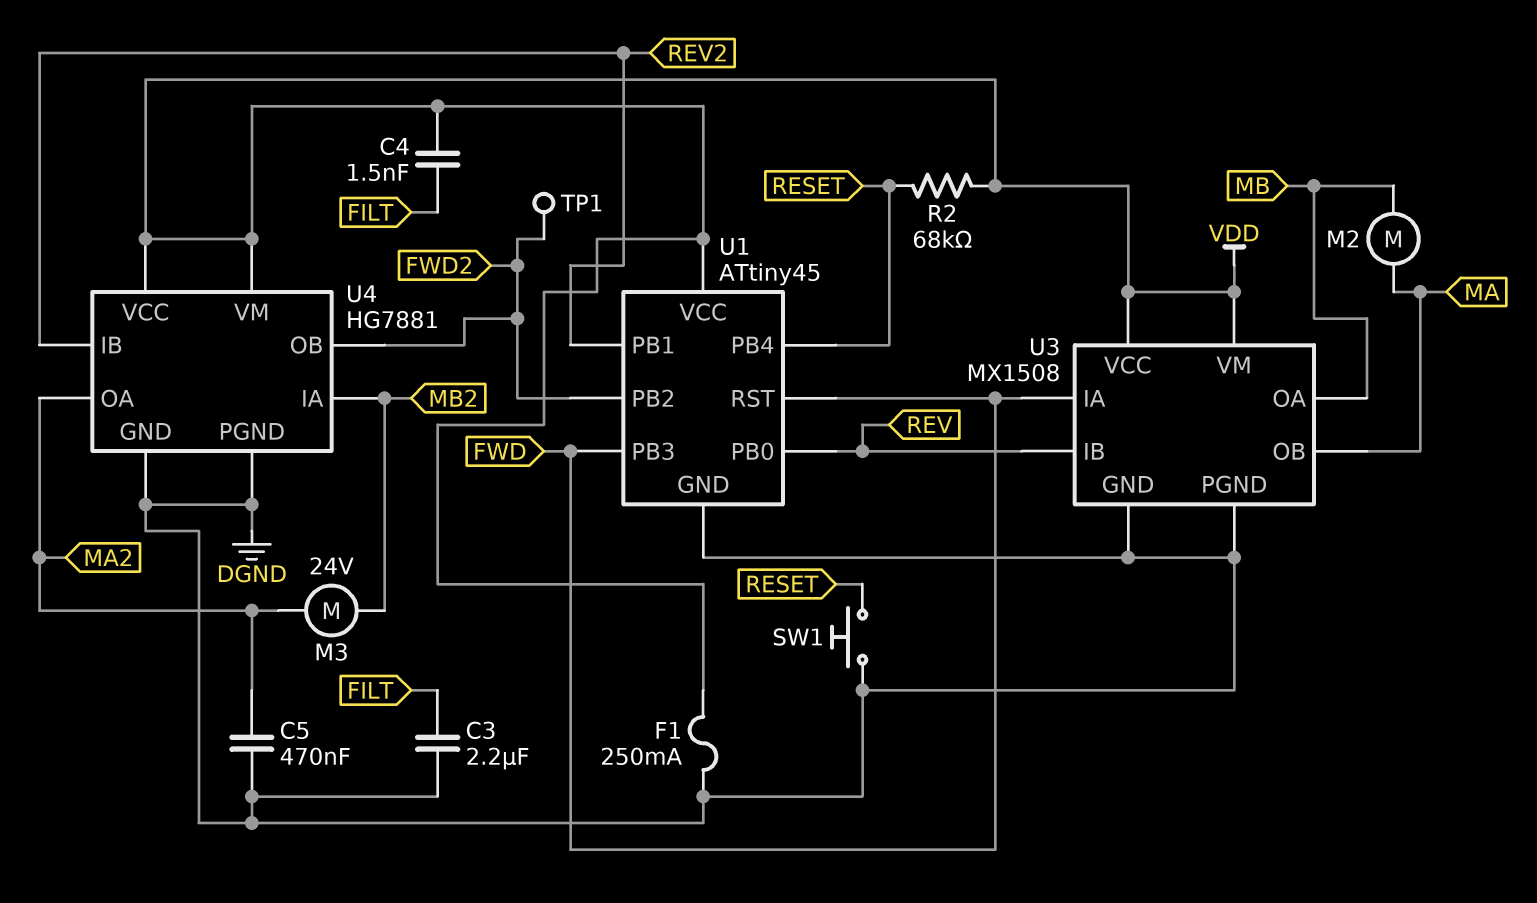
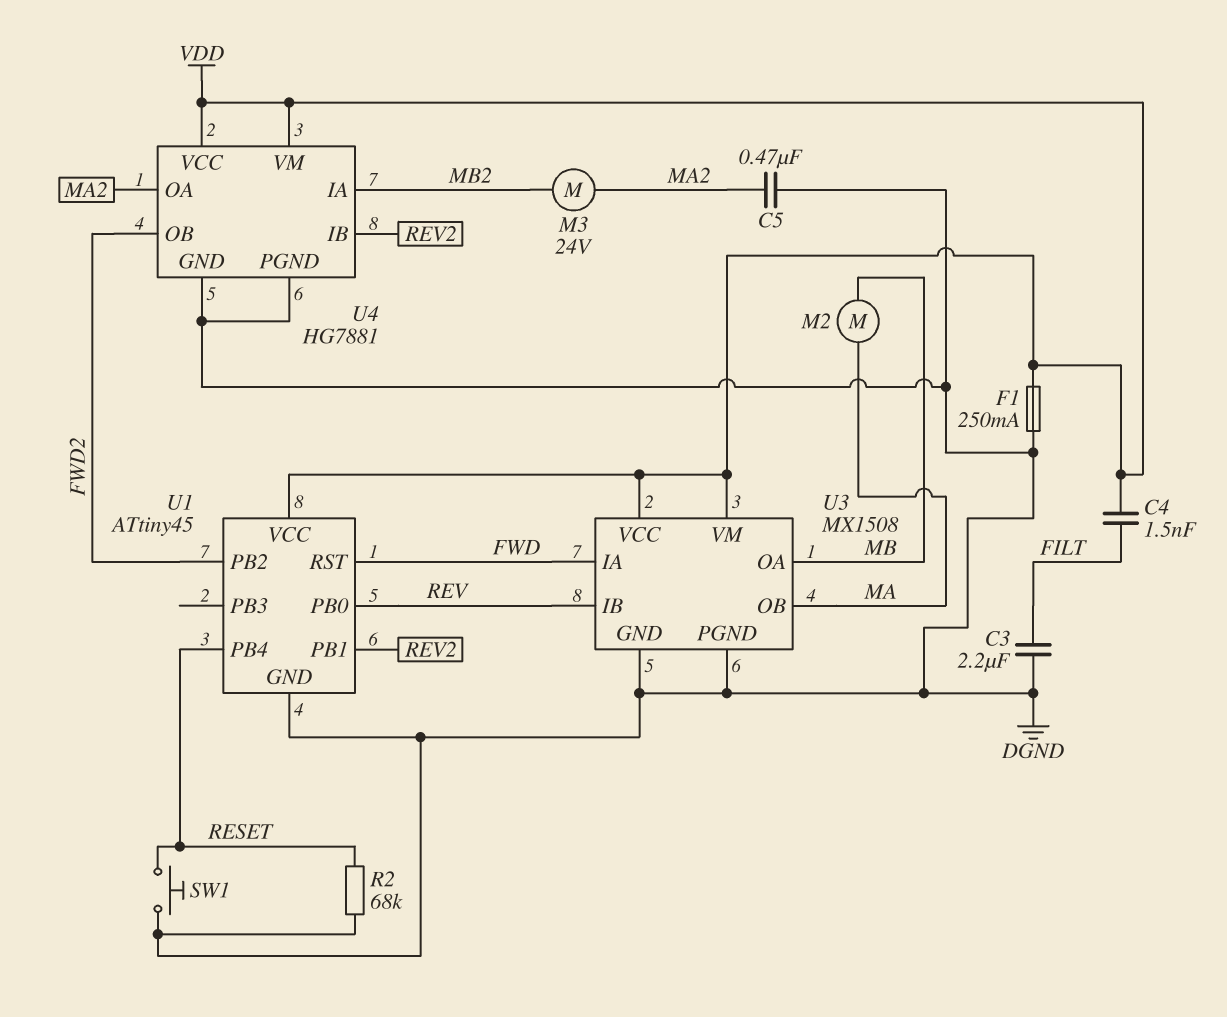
R2: 68k (RESET, VDD) -> 68k (DGND, RESET)
TP1: test point (FWD2) -> none
U1 pin PB3: FWD -> none

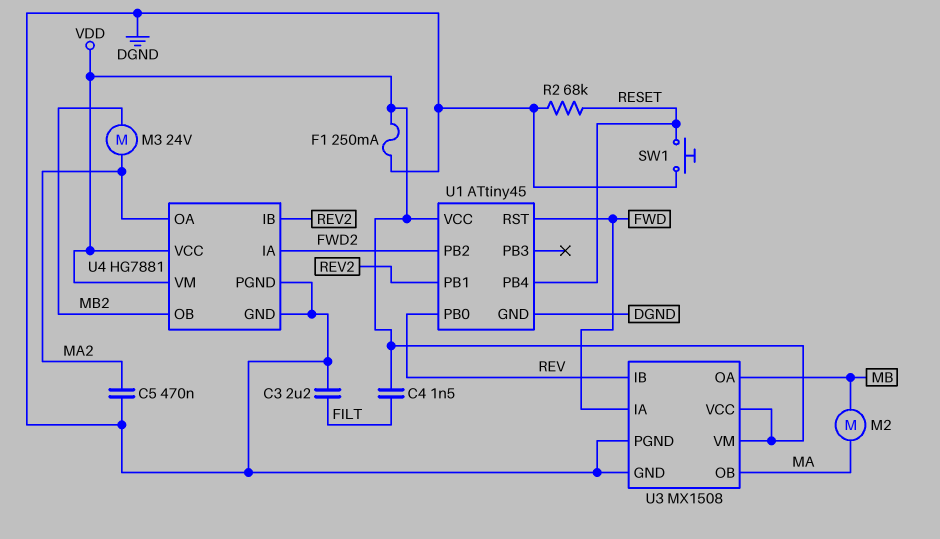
U4 pin IA: MB2 -> FWD2
U4 pin OB: FWD2 -> MB2

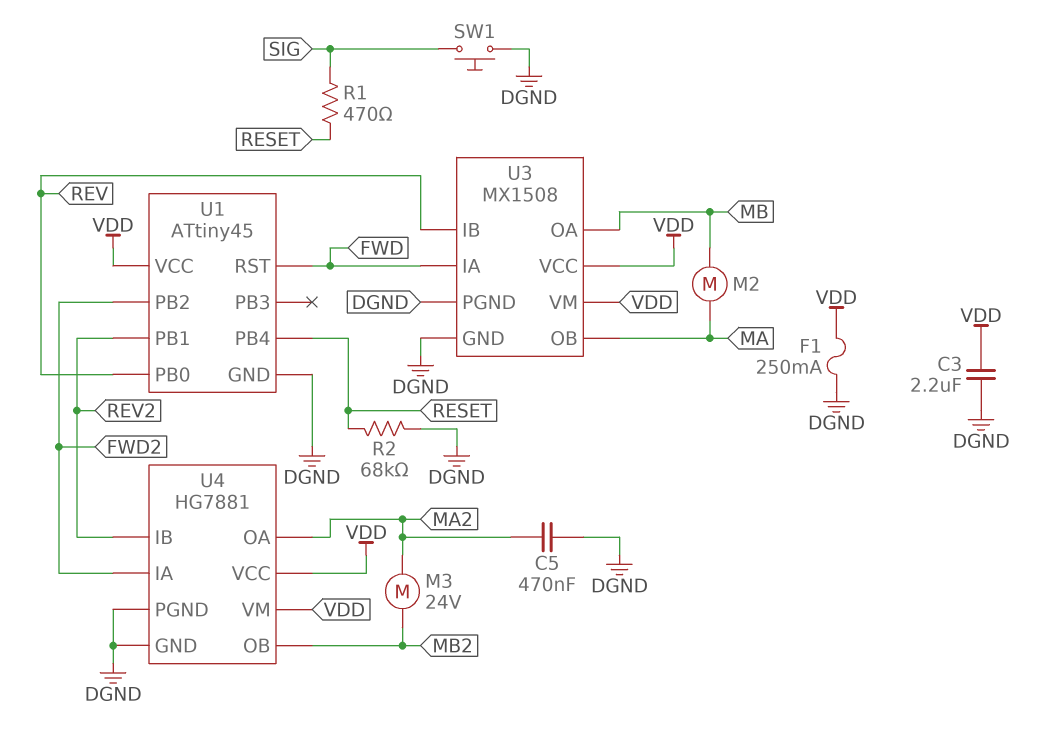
C3: 2.2uF (DGND, FILT) -> 2.2uF (DGND, VDD)
C4: 1.5nF (FILT, VDD) -> none
R1: none -> 470 (RESET, SIG)
SW1: button (DGND, RESET) -> button (DGND, SIG)

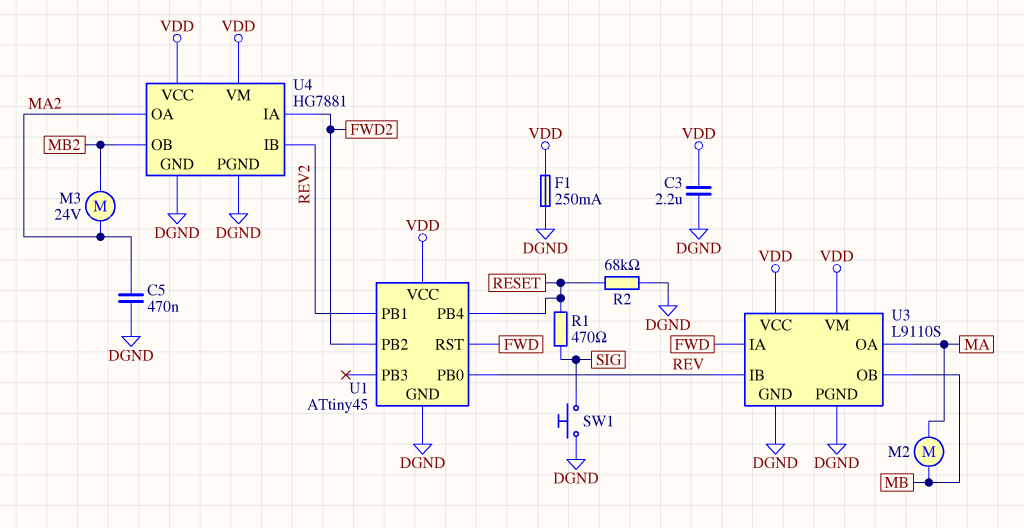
U3: MX1508 -> L9110S
U3 pin OA: MB -> MA
U3 pin OB: MA -> MB

